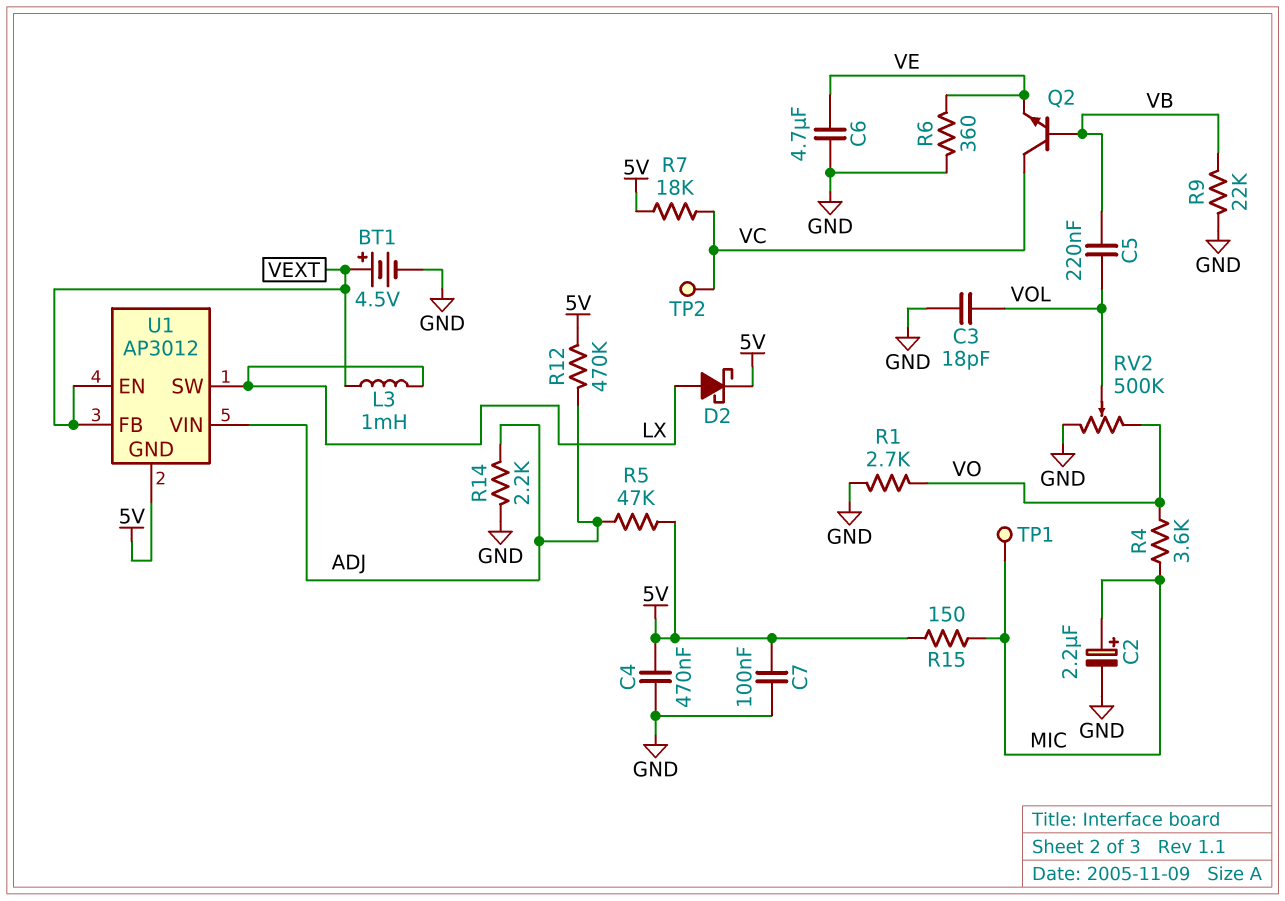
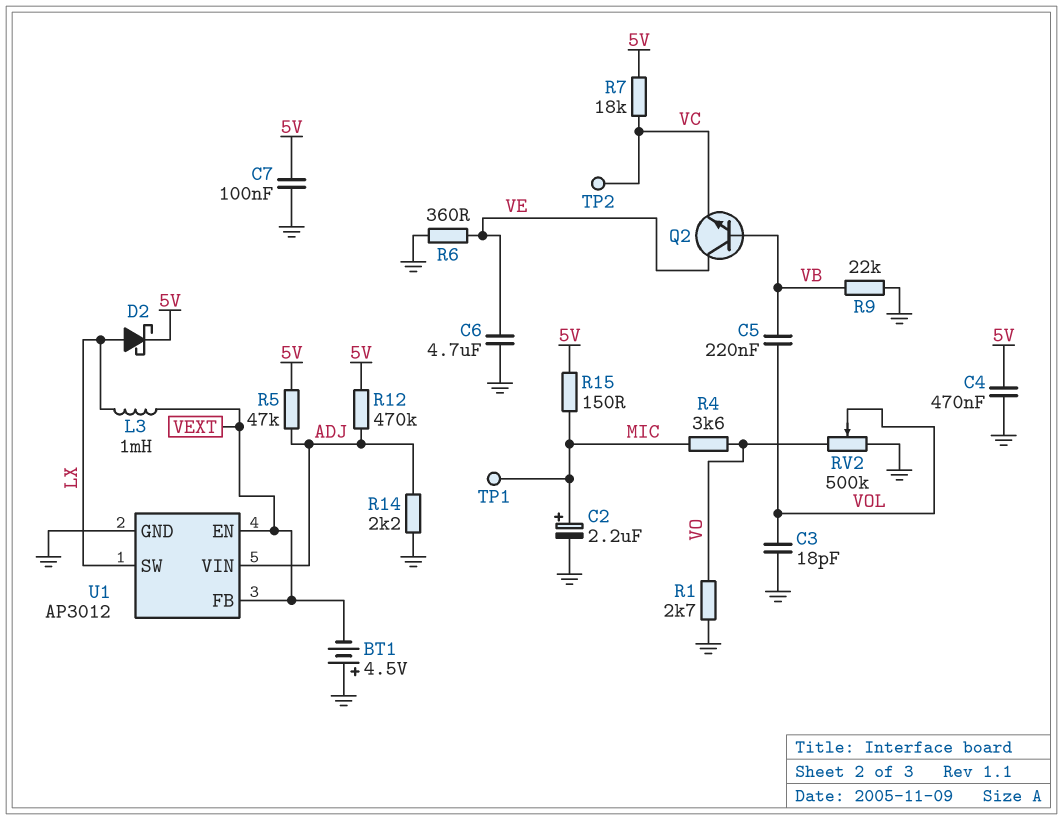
BT1: 4.5V (plus VEXT, minus GND) -> 4.5V (plus GND, minus VEXT)
Q2: NPN (B VB, C VC, E VE) -> NPN (B VB, C VE, E VC)
U1 pin GND: 5V -> GND

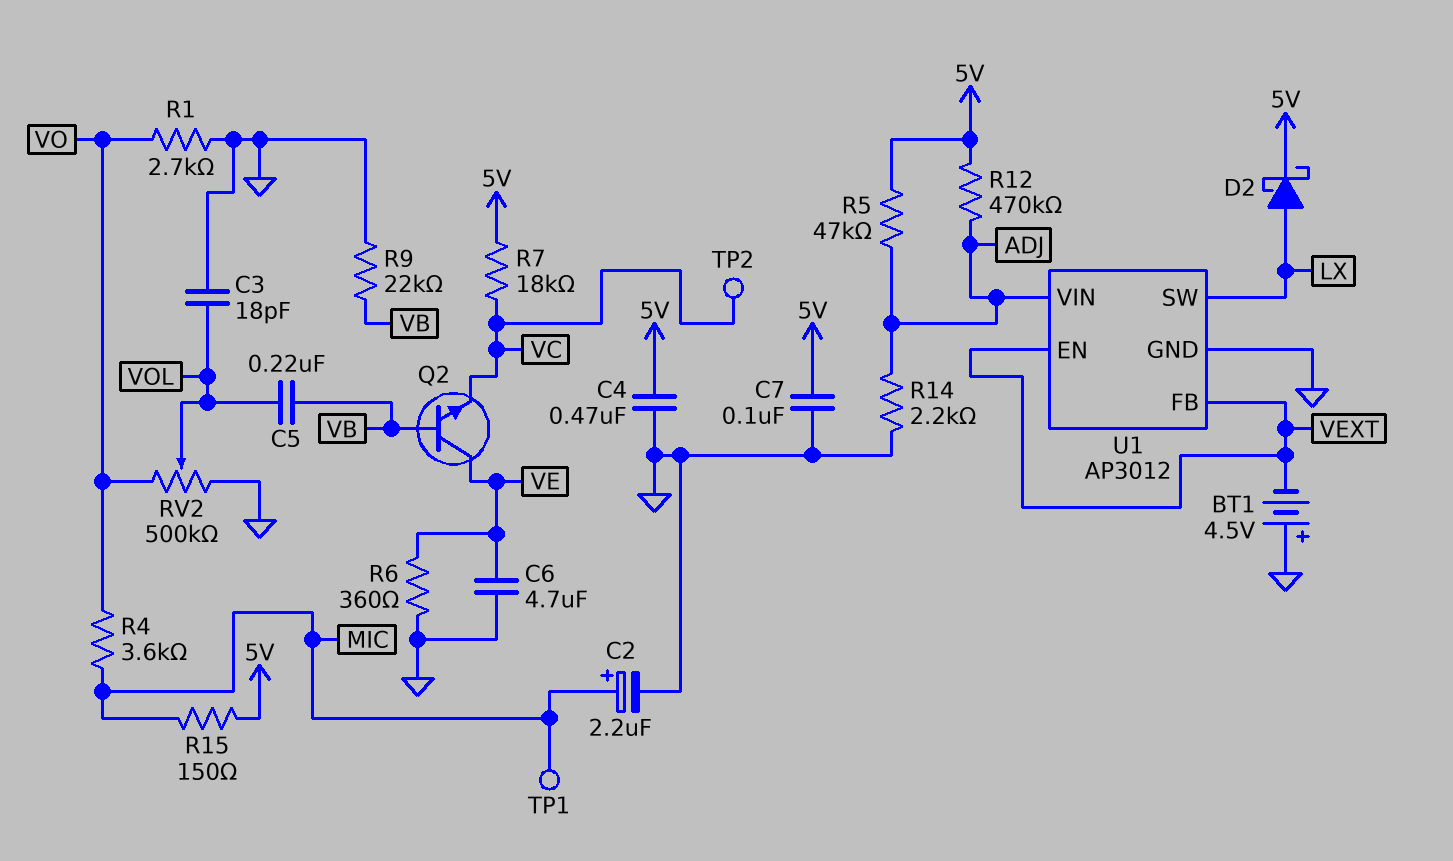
L3: 1mH (LX, VEXT) -> none

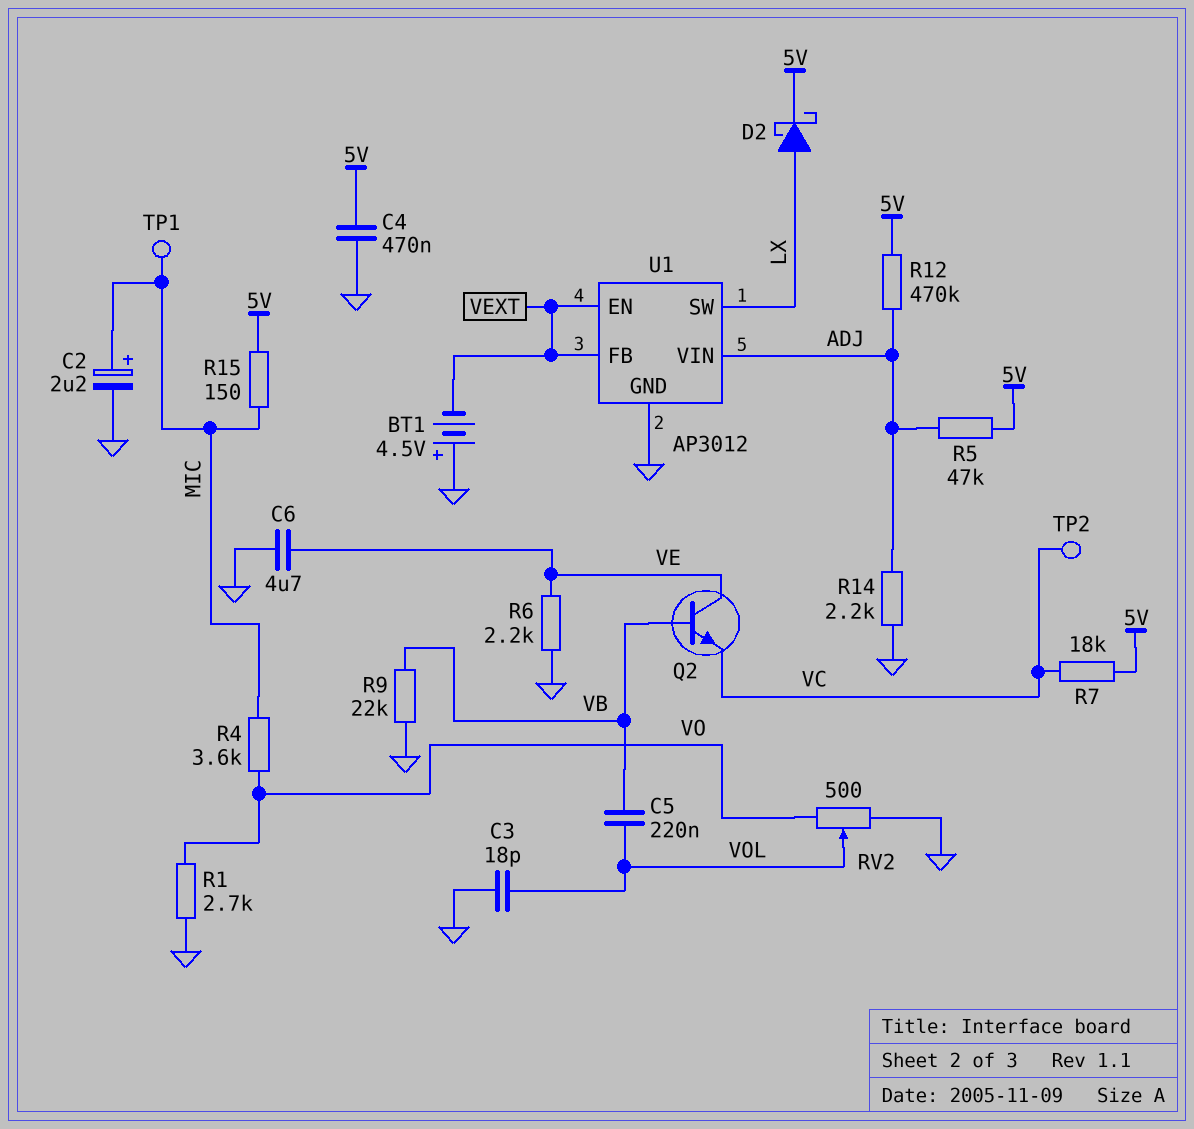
C7: 100nF (5V, GND) -> none
R6: 360 (GND, VE) -> 2.2k (GND, VE)
RV2: 500k (GND, VO, wiper VOL) -> 500 (GND, VO, wiper VOL)

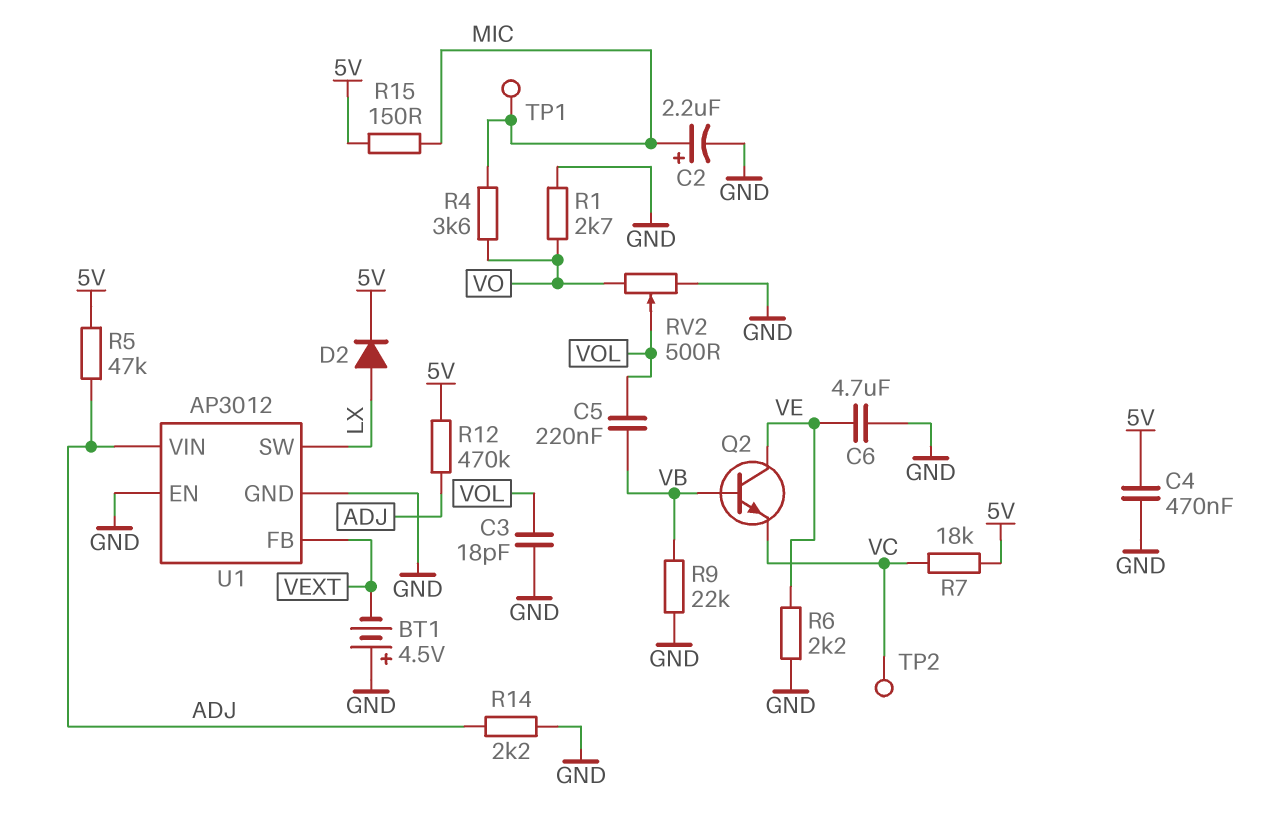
D2: schottky (A LX, K 5V) -> diode (A LX, K 5V)
U1 pin EN: VEXT -> GND

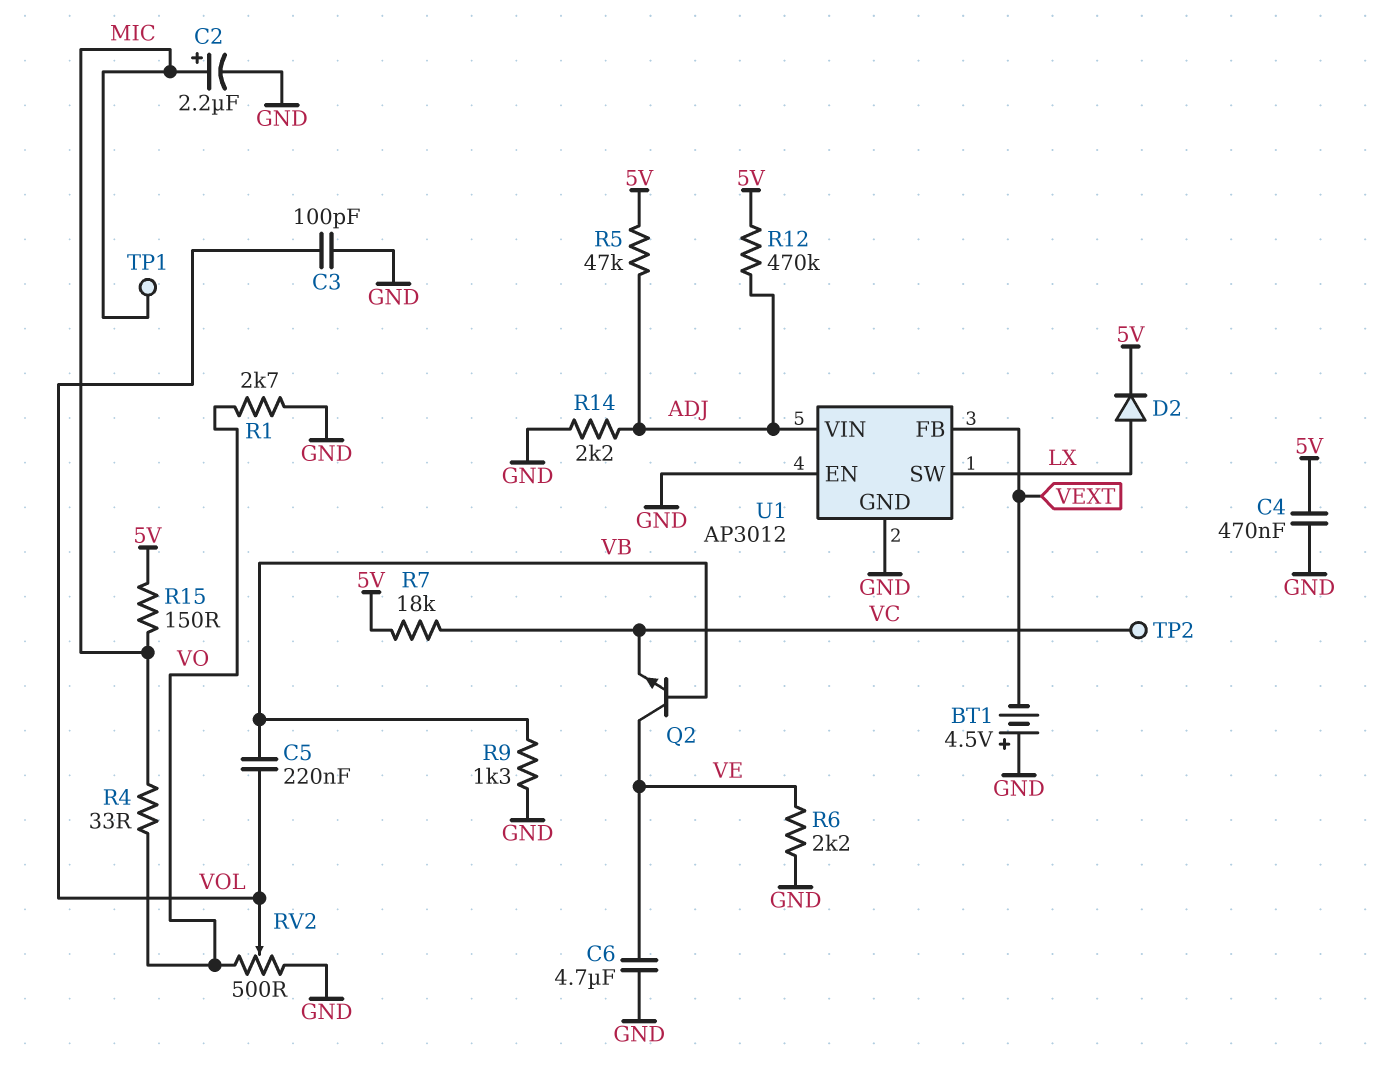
C3: 18pF (GND, VOL) -> 100pF (GND, VOL)
R4: 3.6k (MIC, VO) -> 33 (MIC, VO)
R9: 22k (GND, VB) -> 1.3k (GND, VB)

